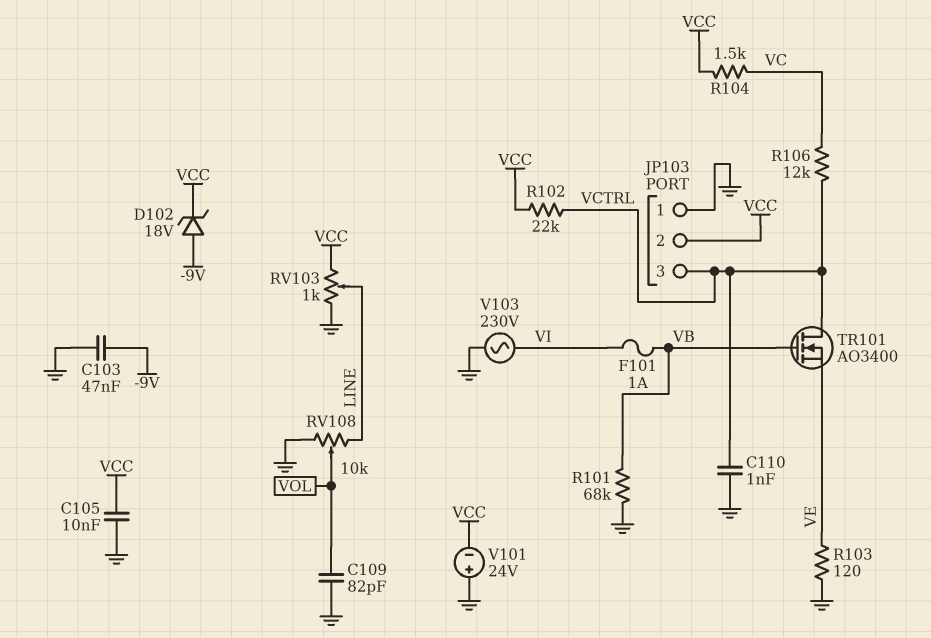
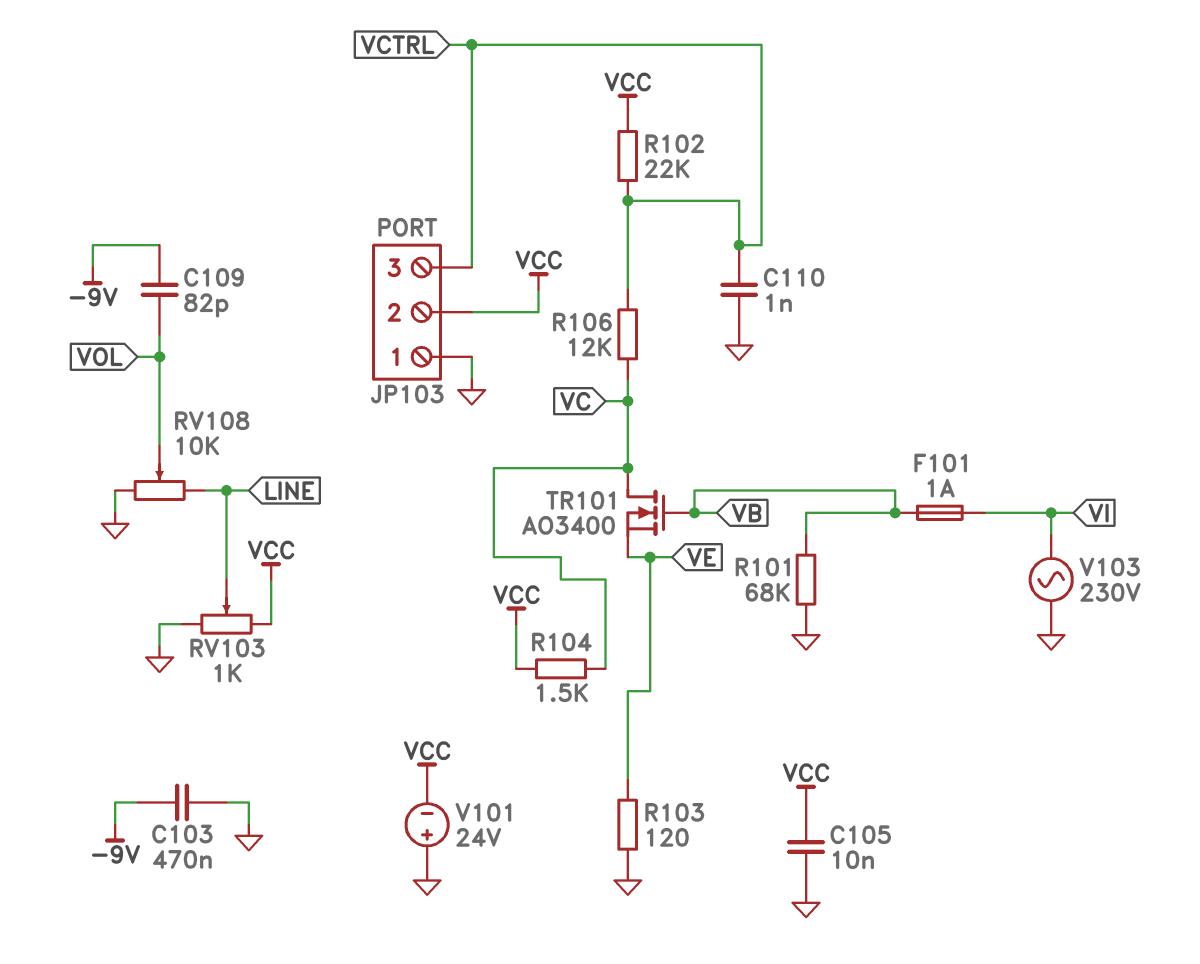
C103: 47nF (-9V, GND) -> 470nF (-9V, GND)
C109: 82pF (GND, VOL) -> 82pF (-9V, VOL)
D102: zener 18V (A -9V, K VCC) -> none
TR101: NMOS AO3400 (G VB, D VCTRL, S VE) -> NMOS AO3400 (G VB, D VC, S VE)

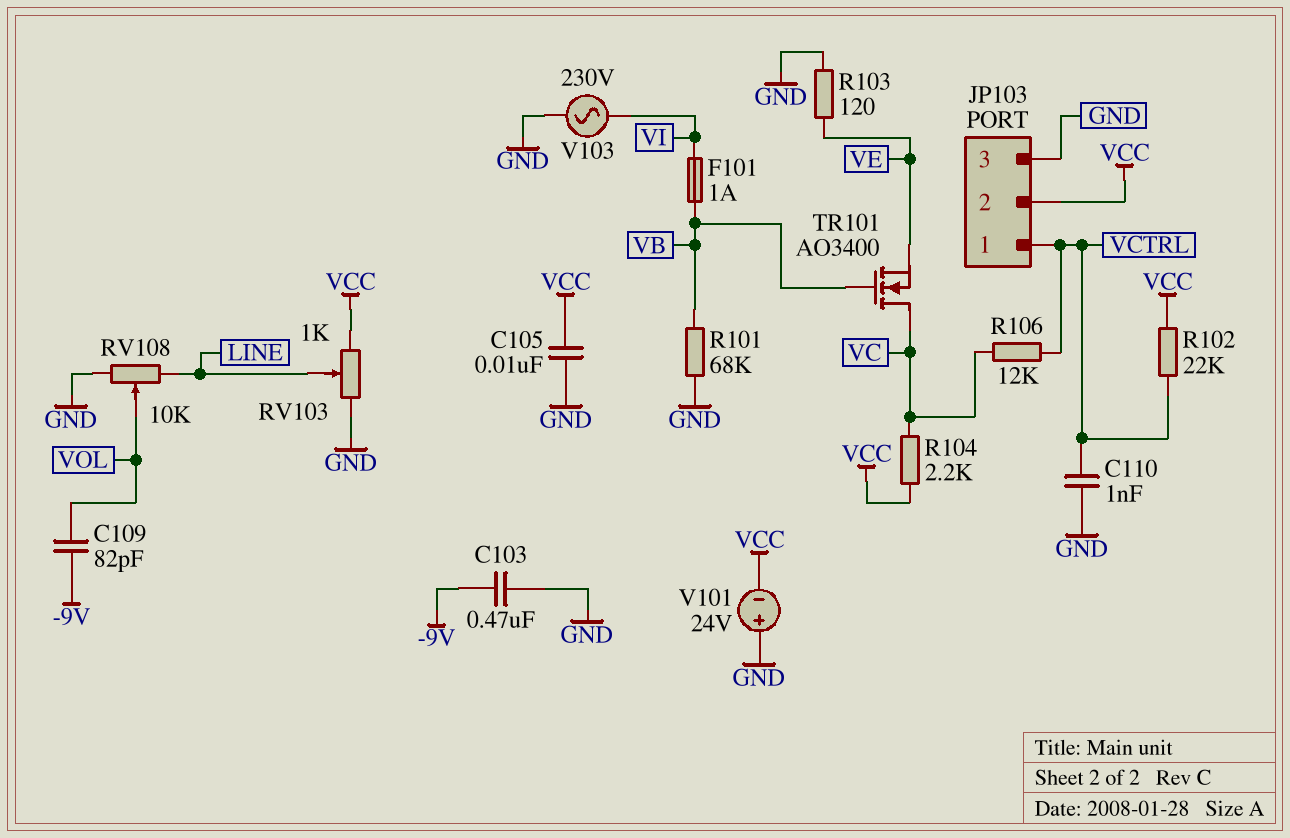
JP103 pin 1: GND -> VCTRL
JP103 pin 3: VCTRL -> GND
R104: 1.5k (VC, VCC) -> 2.2k (VC, VCC)

